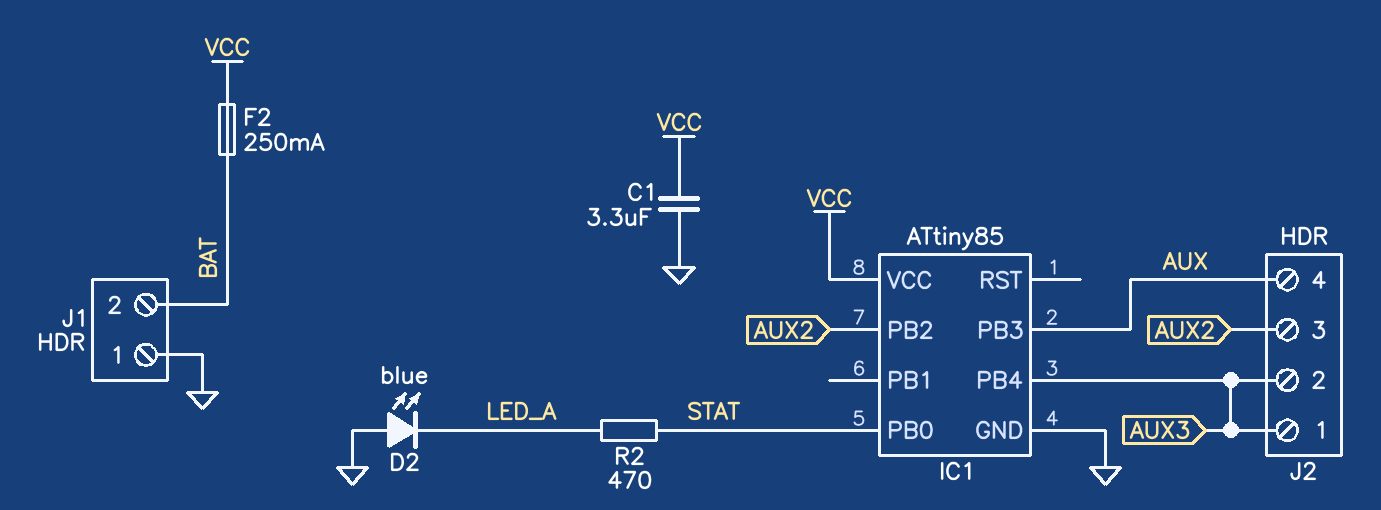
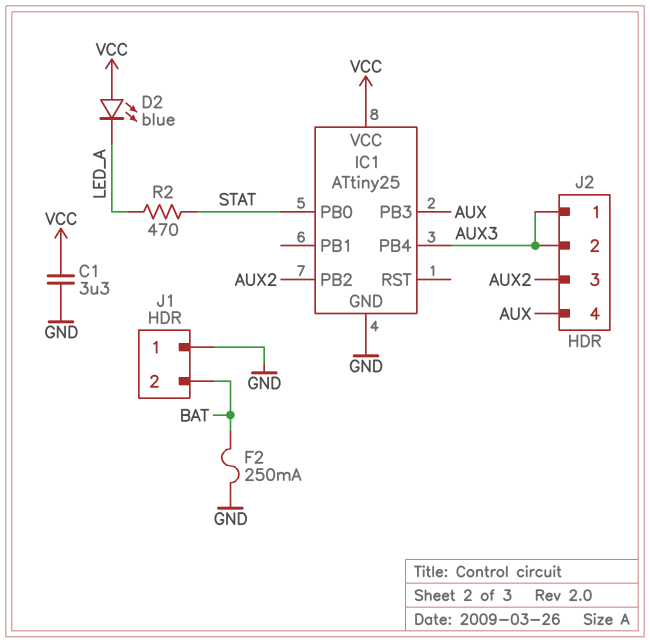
D2: LED blue (A GND, K LED_A) -> LED blue (A VCC, K LED_A)
F2: 250mA (BAT, VCC) -> 250mA (BAT, GND)
IC1: ATtiny85 -> ATtiny25

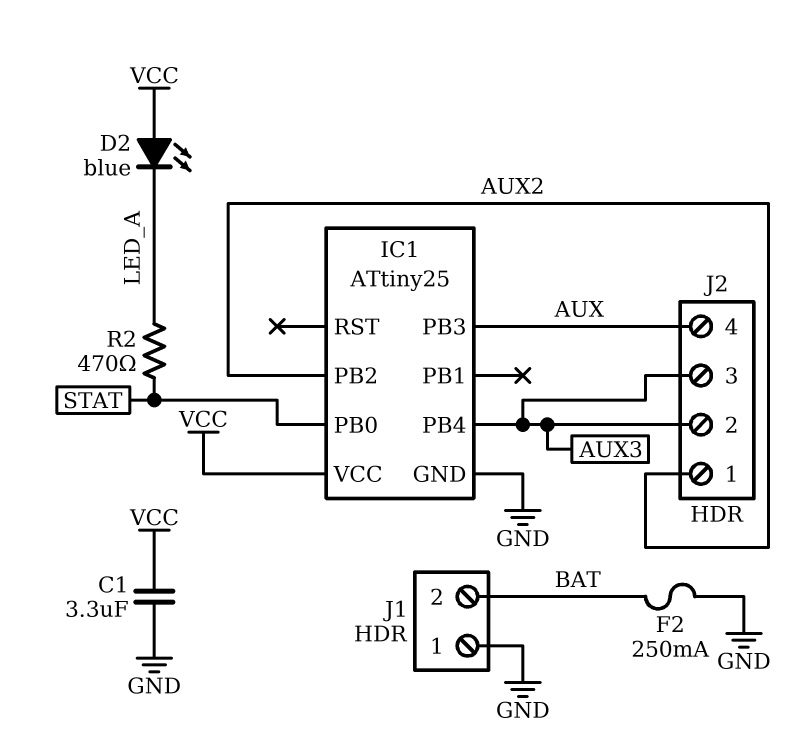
J2 pin 1: AUX3 -> AUX2
J2 pin 3: AUX2 -> AUX3

